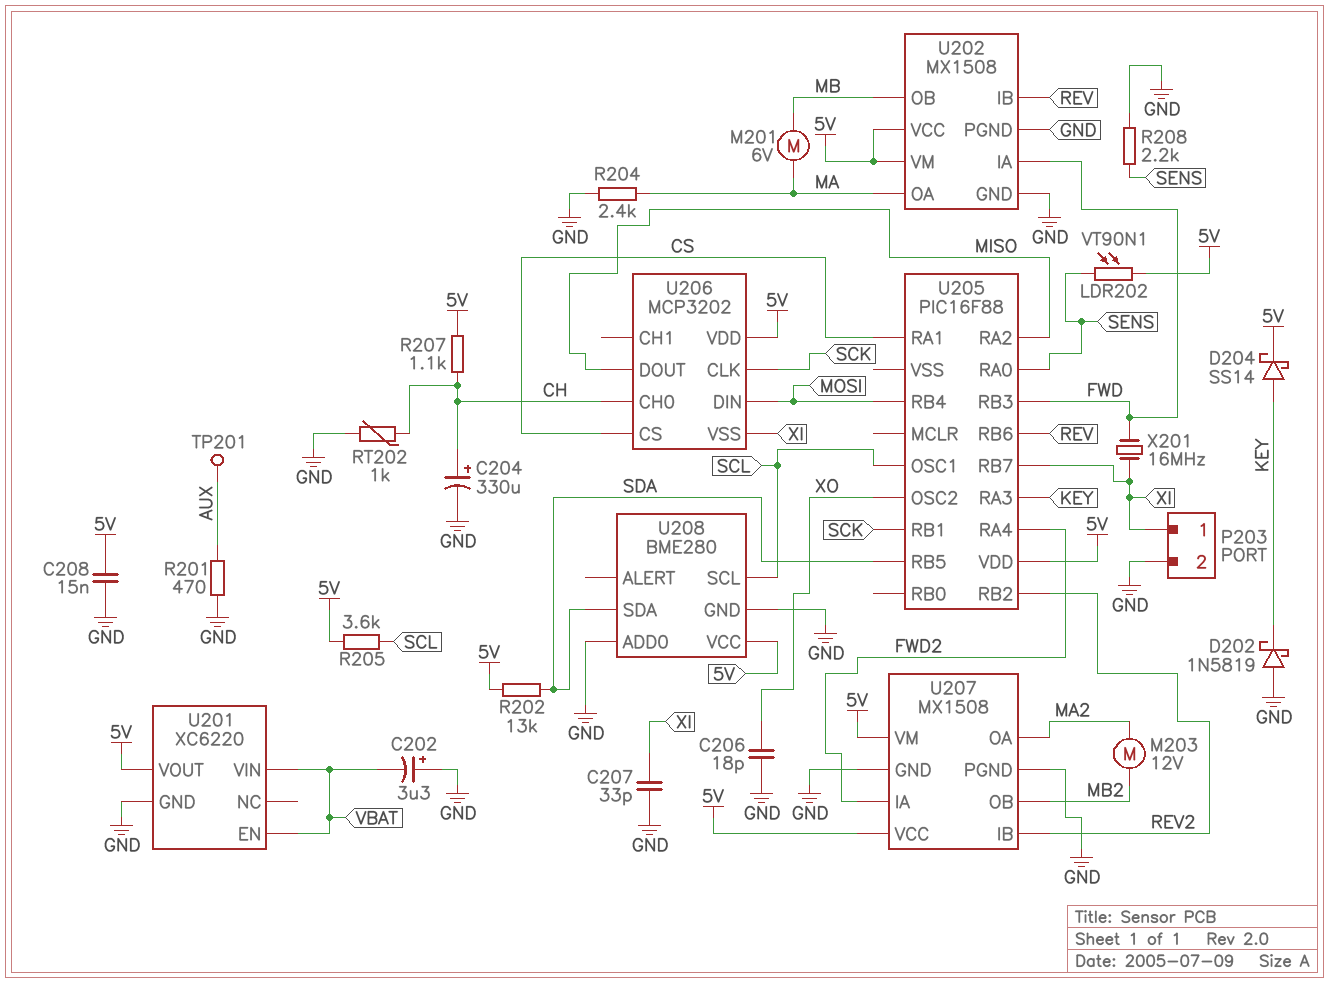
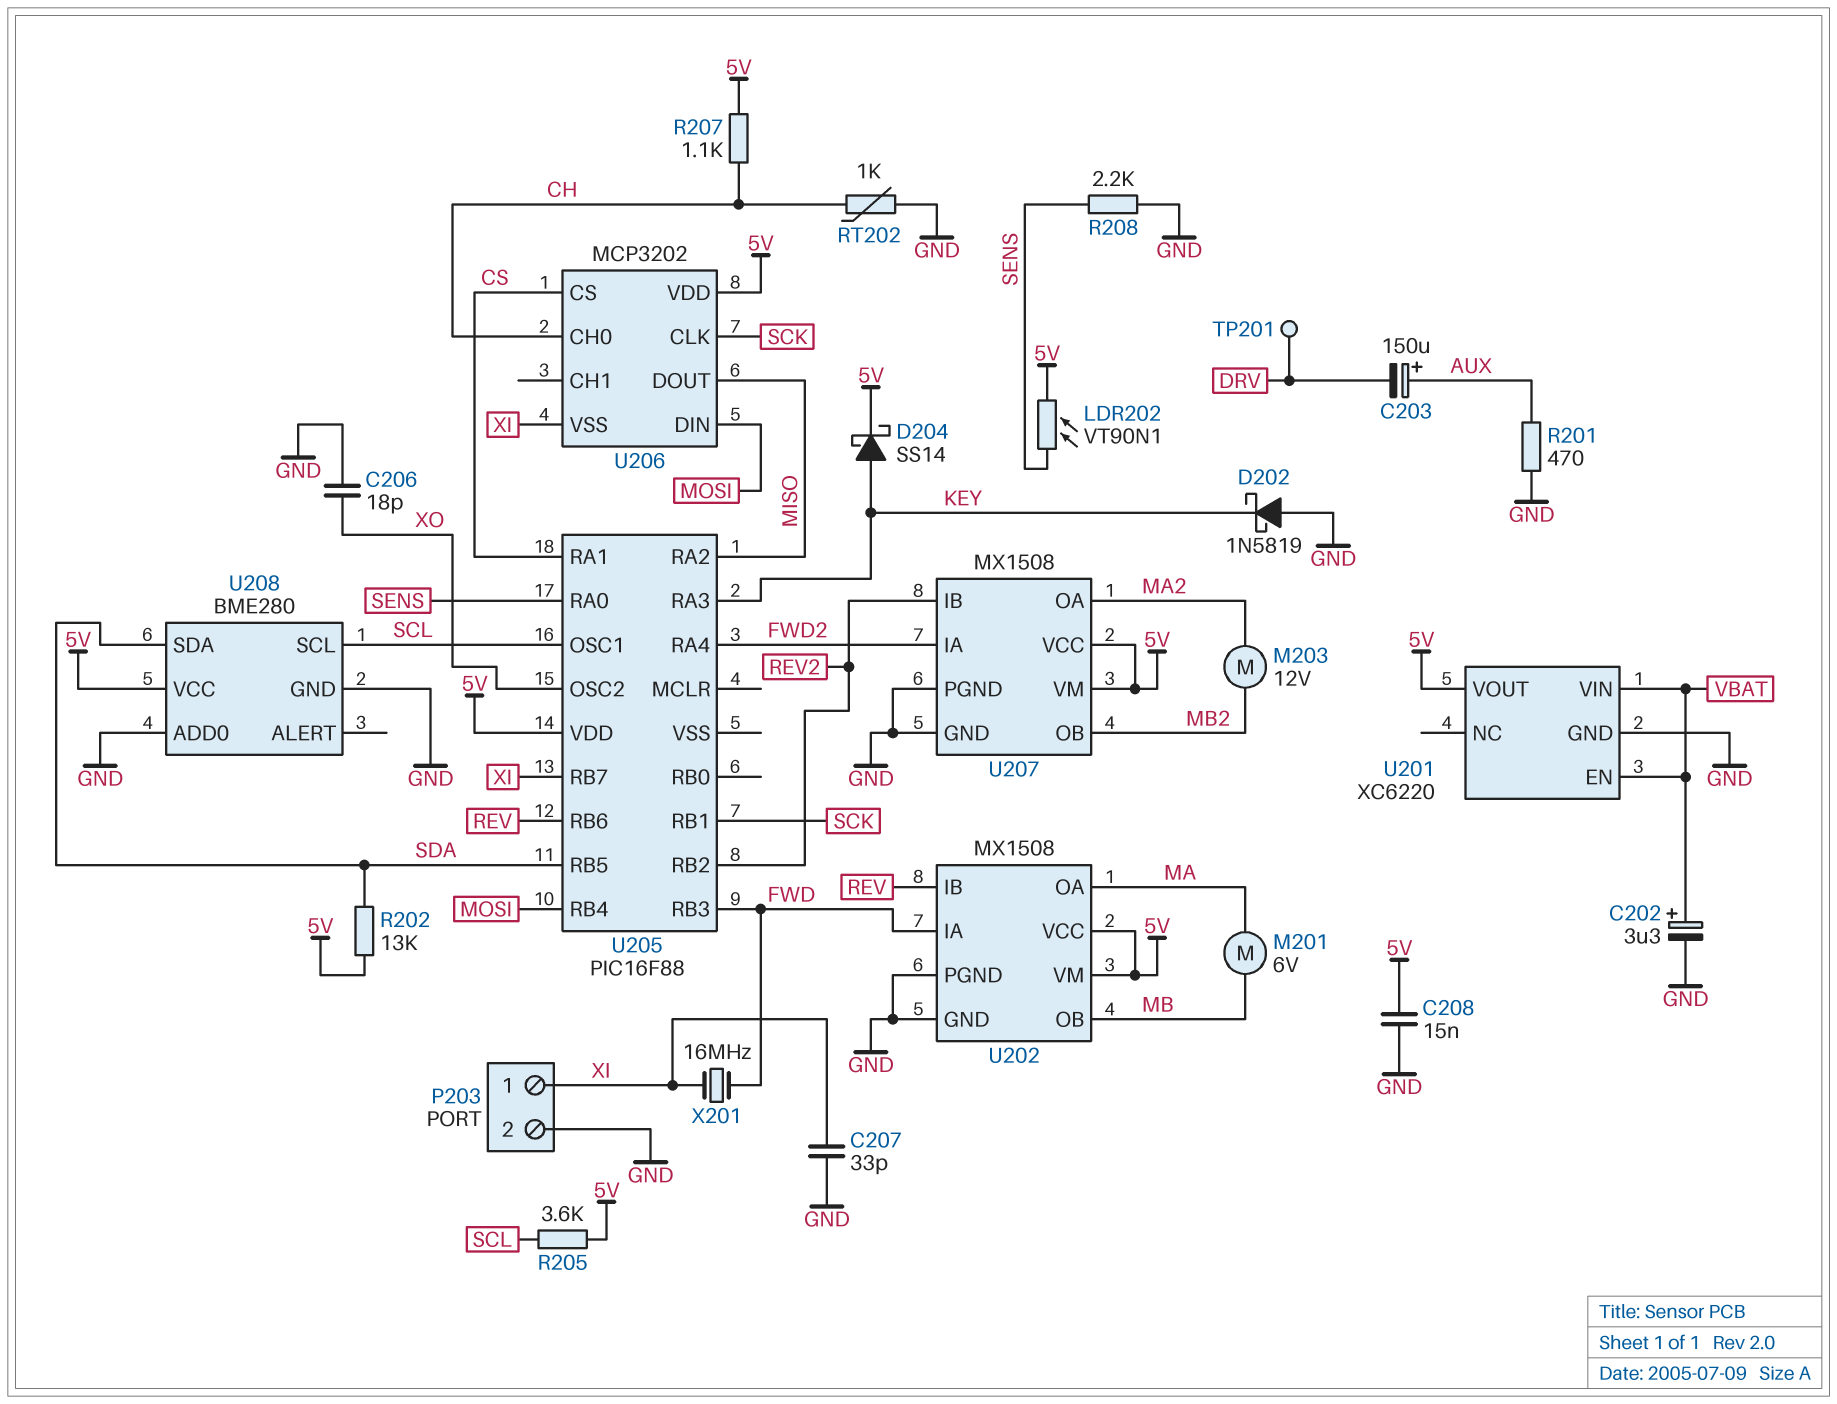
C202: 3.3uF (plus GND, minus VBAT) -> 3.3uF (plus VBAT, minus GND)
C203: none -> 150uF (plus AUX, minus DRV)
C204: 330uF (plus CH, minus GND) -> none
R204: 2.4k (GND, MA) -> none
TP201: test point (AUX) -> test point (DRV)

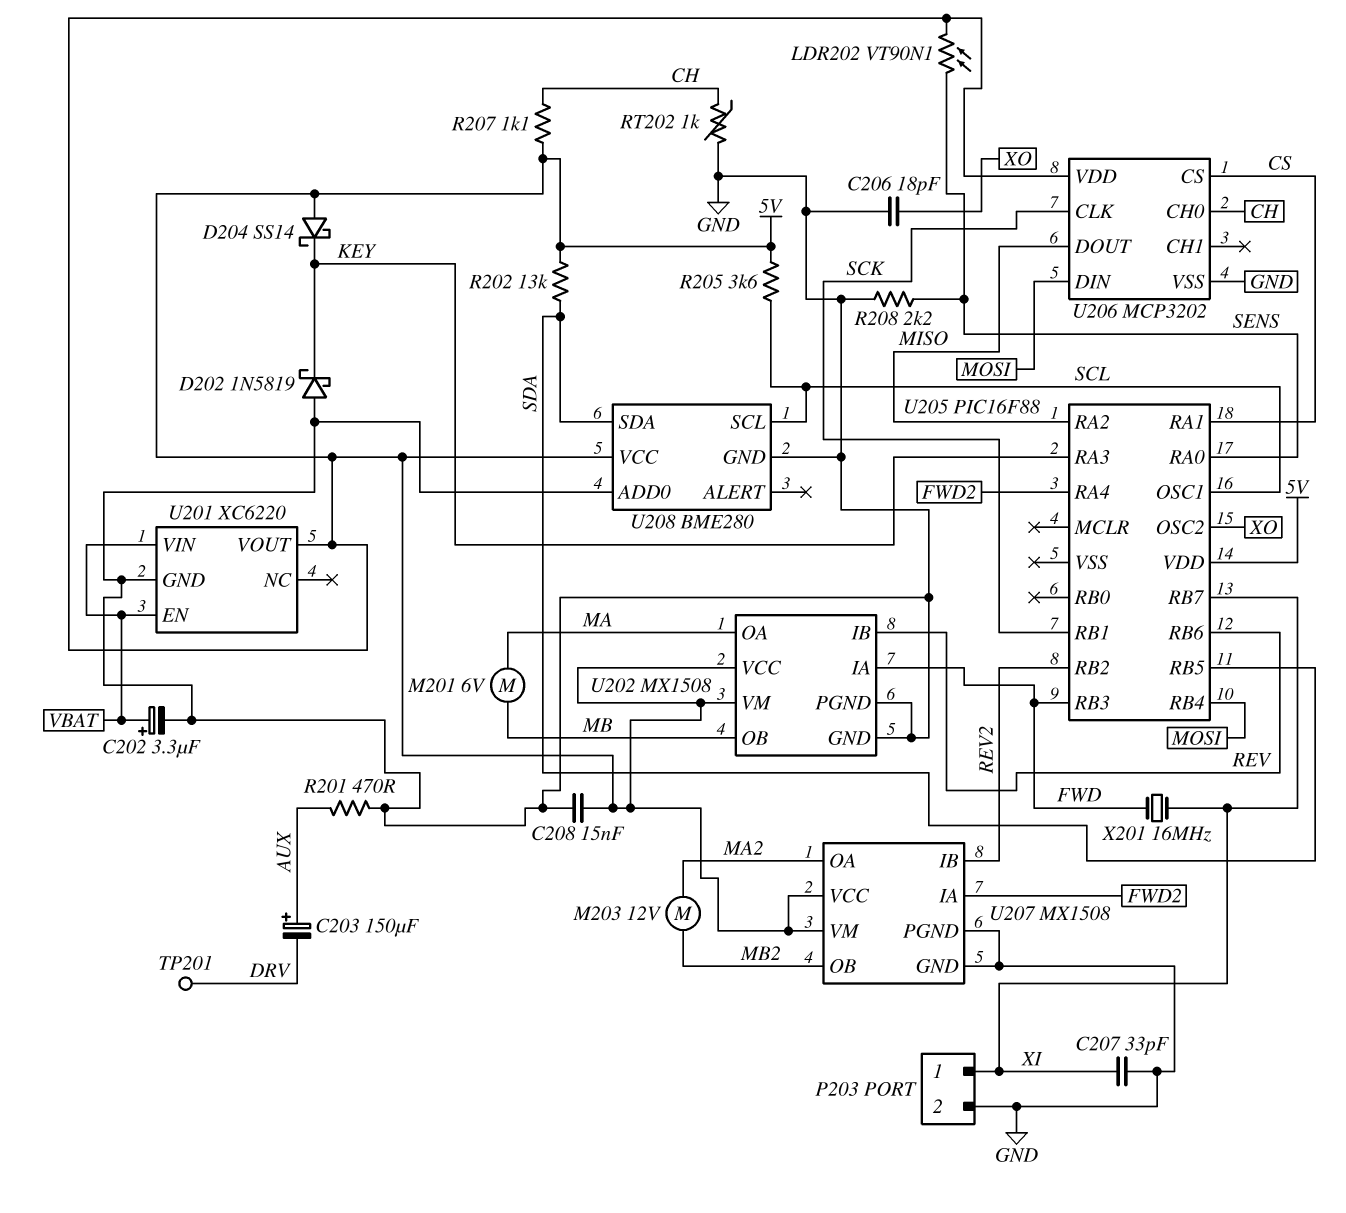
D204: schottky SS14 (A KEY, K 5V) -> schottky SS14 (A 5V, K KEY)
U206 pin VSS: XI -> GND

